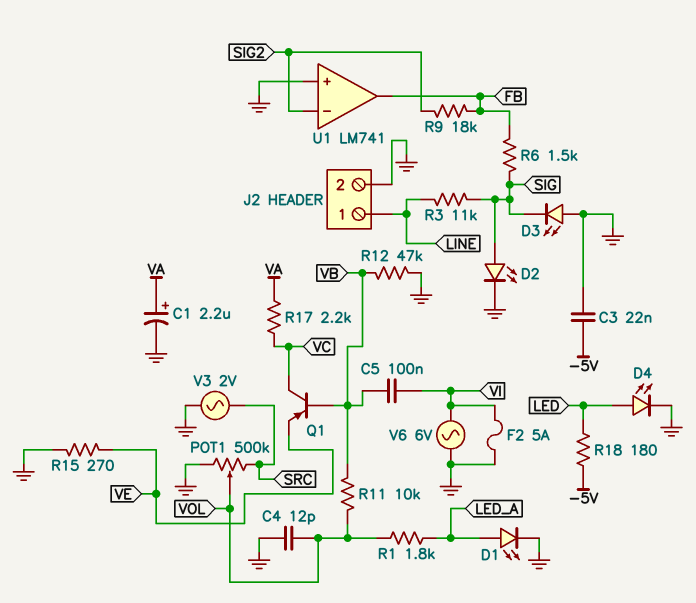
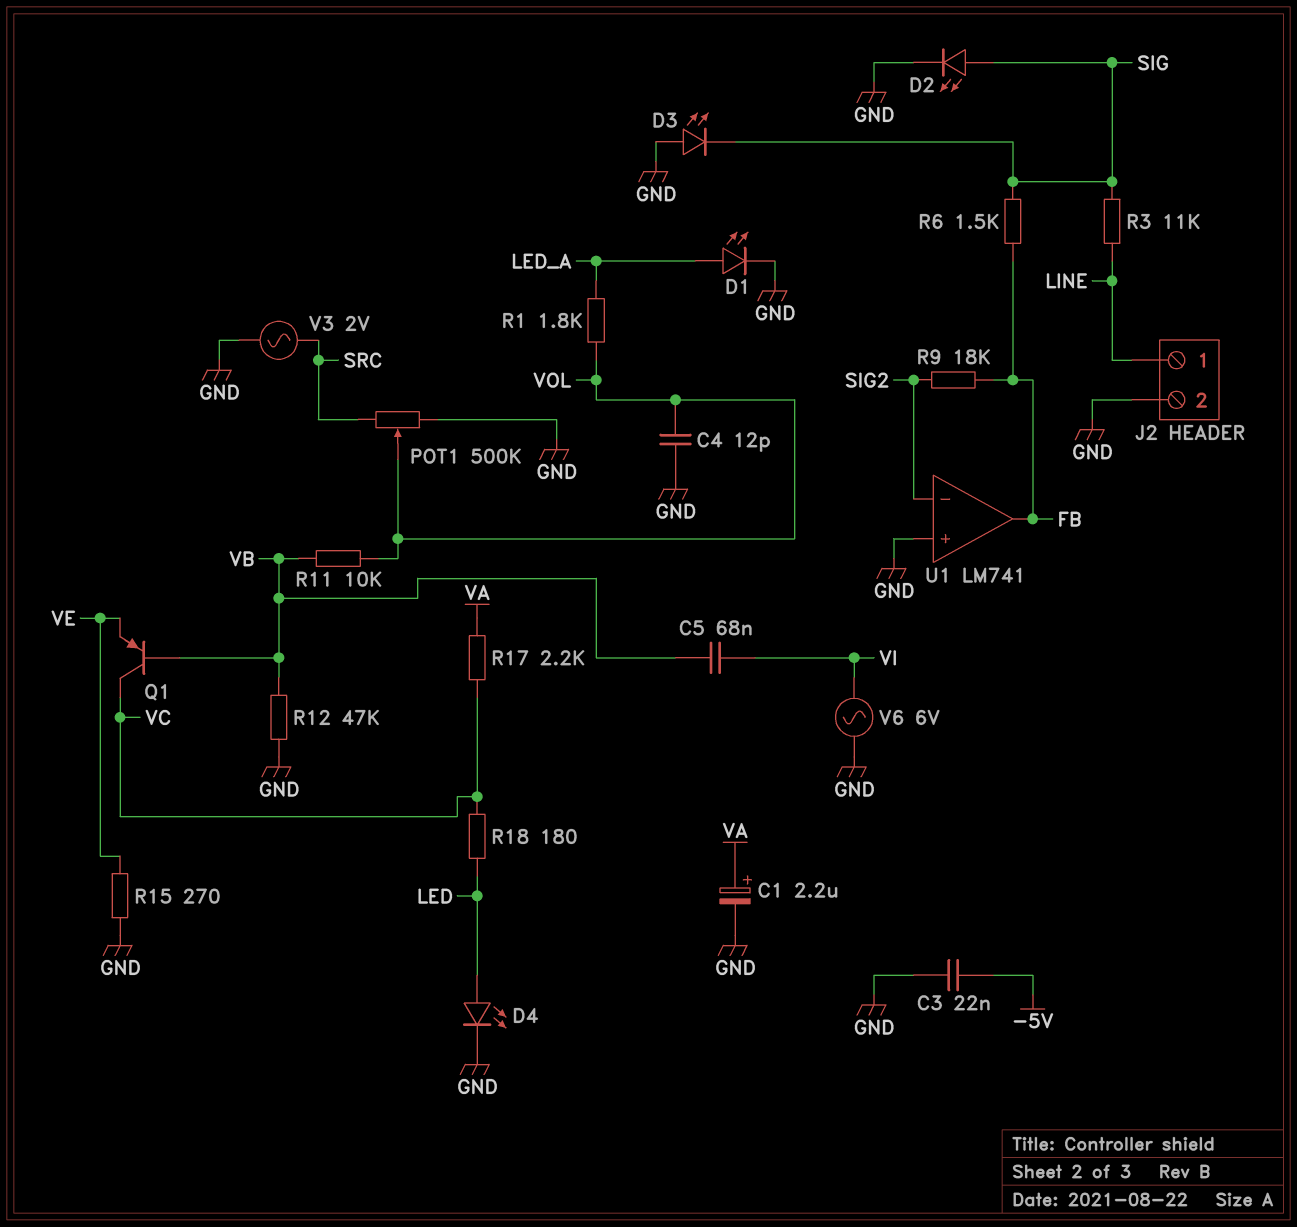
C5: 100nF (VB, VI) -> 68nF (VB, VI)
F2: 5A (GND, VI) -> none
R18: 180 (-5V, LED) -> 180 (LED, VC)

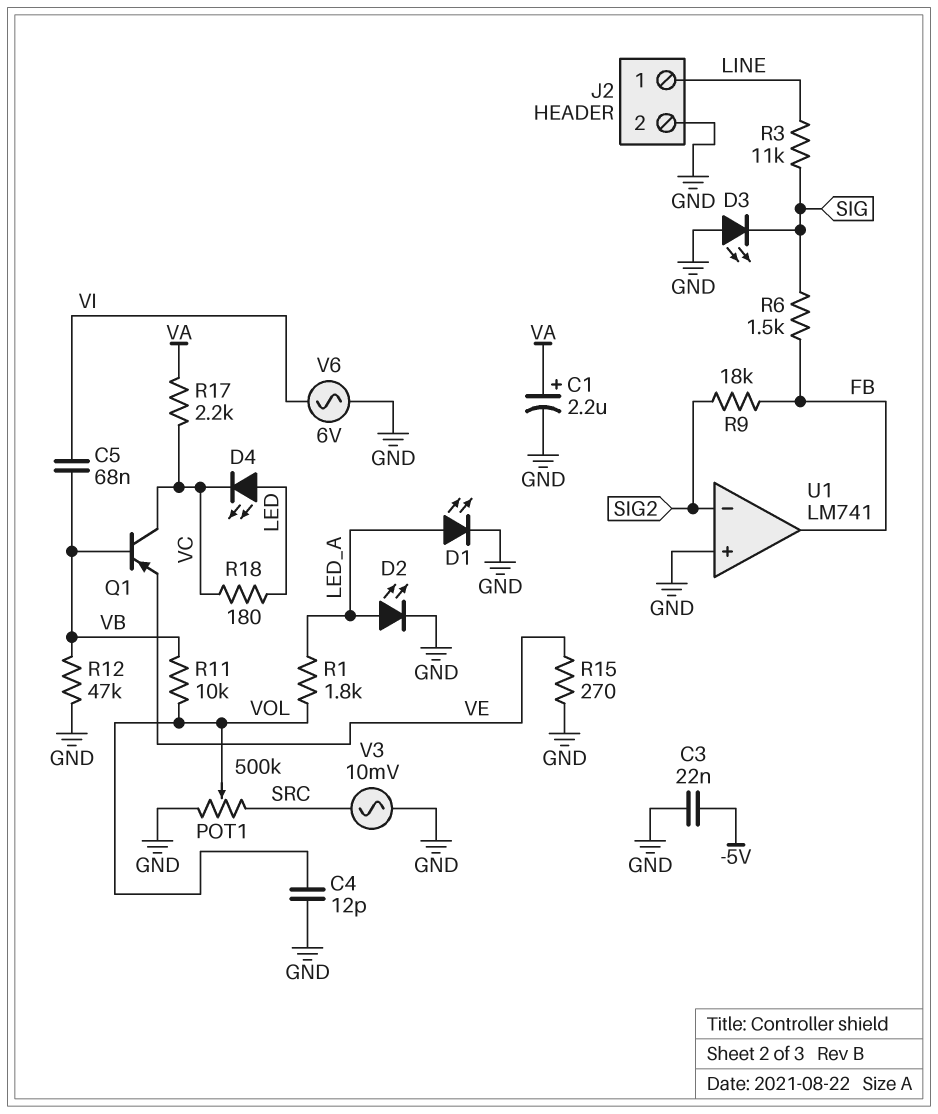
D2: LED (A SIG, K GND) -> LED (A LED_A, K GND)
D4: LED (A LED, K GND) -> LED (A LED, K VC)
V3: AC 2V (GND, SRC) -> AC 10mV (GND, SRC)

